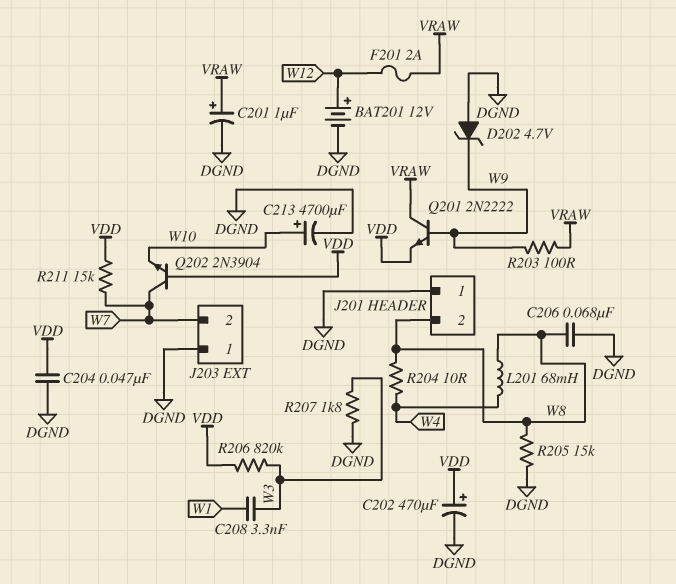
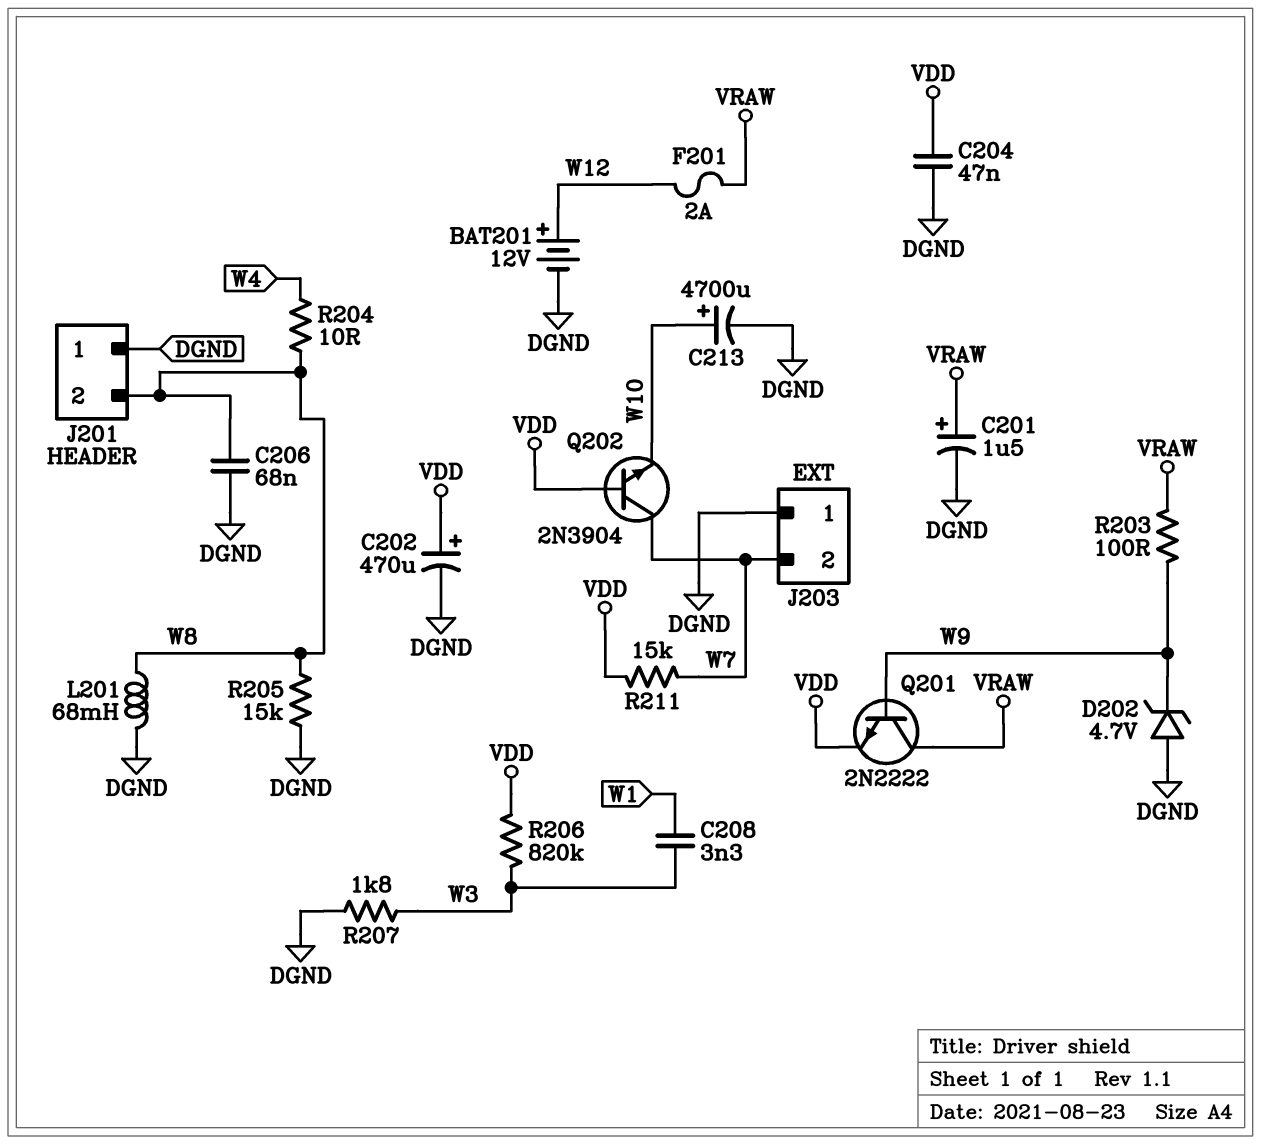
C201: 1uF (plus VRAW, minus DGND) -> 1.5uF (plus VRAW, minus DGND)
L201: 68mH (W4, W8) -> 68mH (DGND, W8)

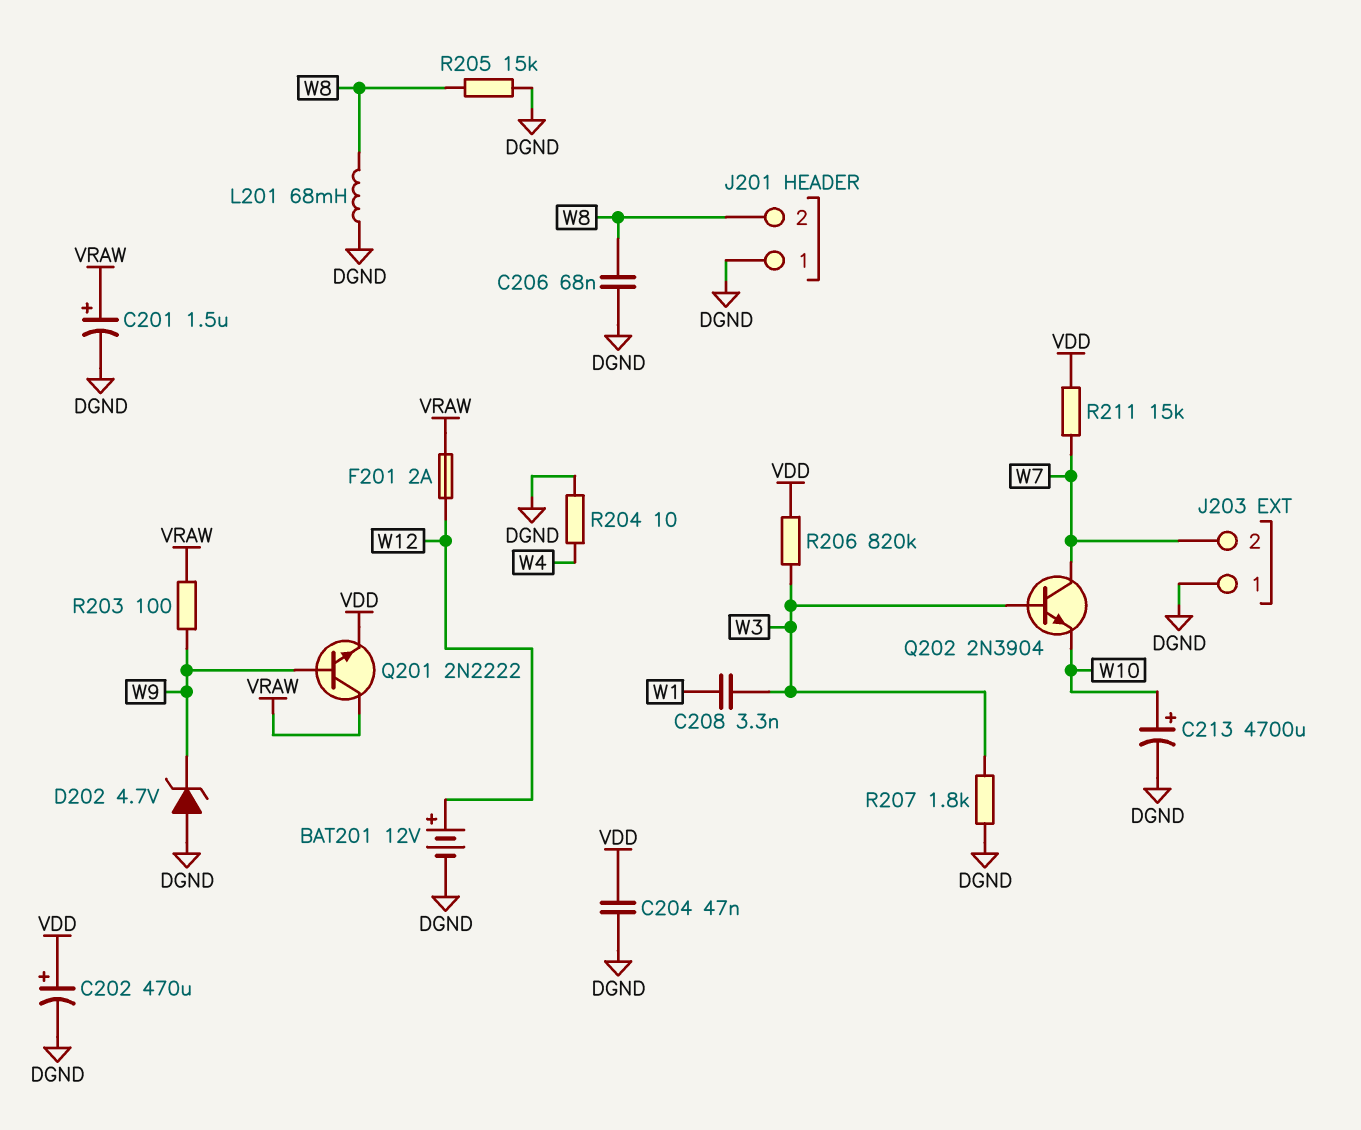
Q202: NPN 2N3904 (B VDD, C W7, E W10) -> NPN 2N3904 (B W3, C W7, E W10)
R204: 10 (W4, W8) -> 10 (DGND, W4)

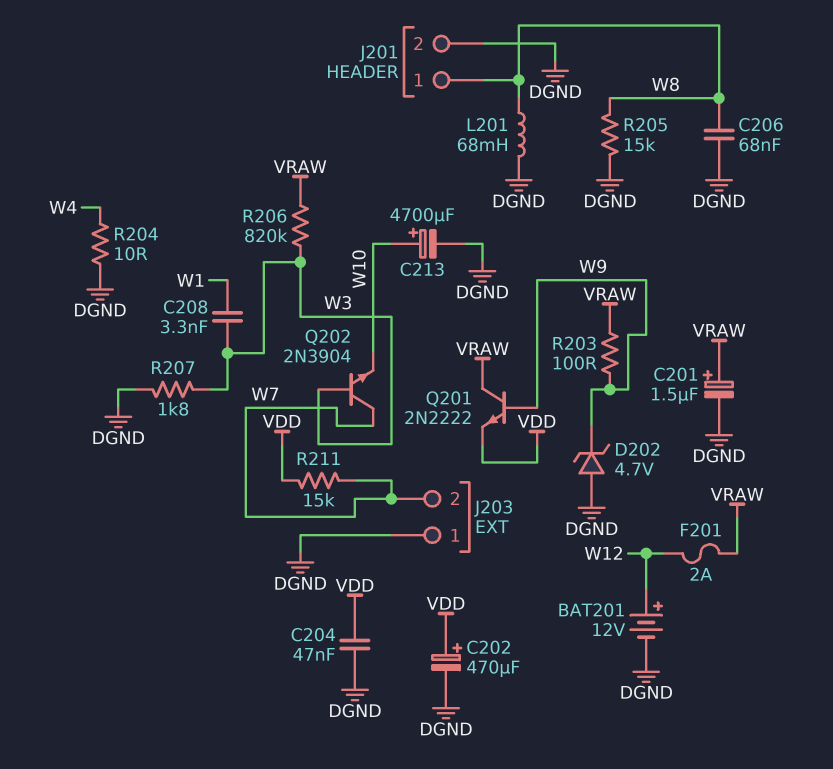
J201 pin 1: DGND -> W8
J201 pin 2: W8 -> DGND
R206: 820k (VDD, W3) -> 820k (VRAW, W3)

